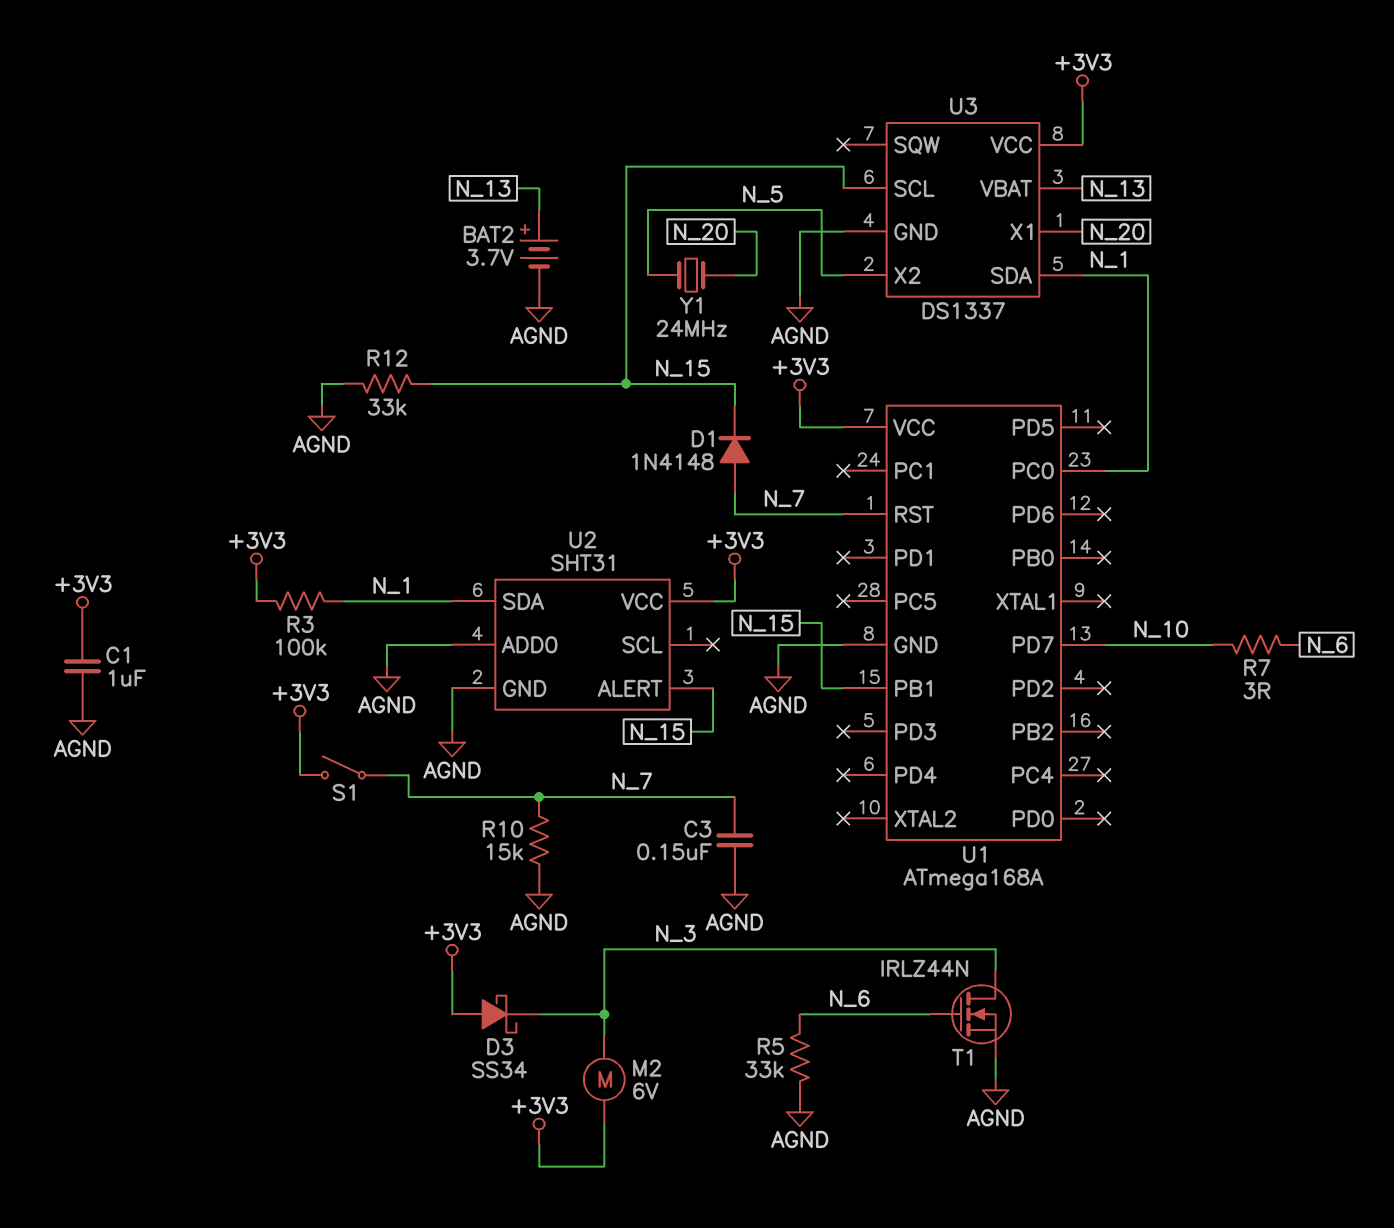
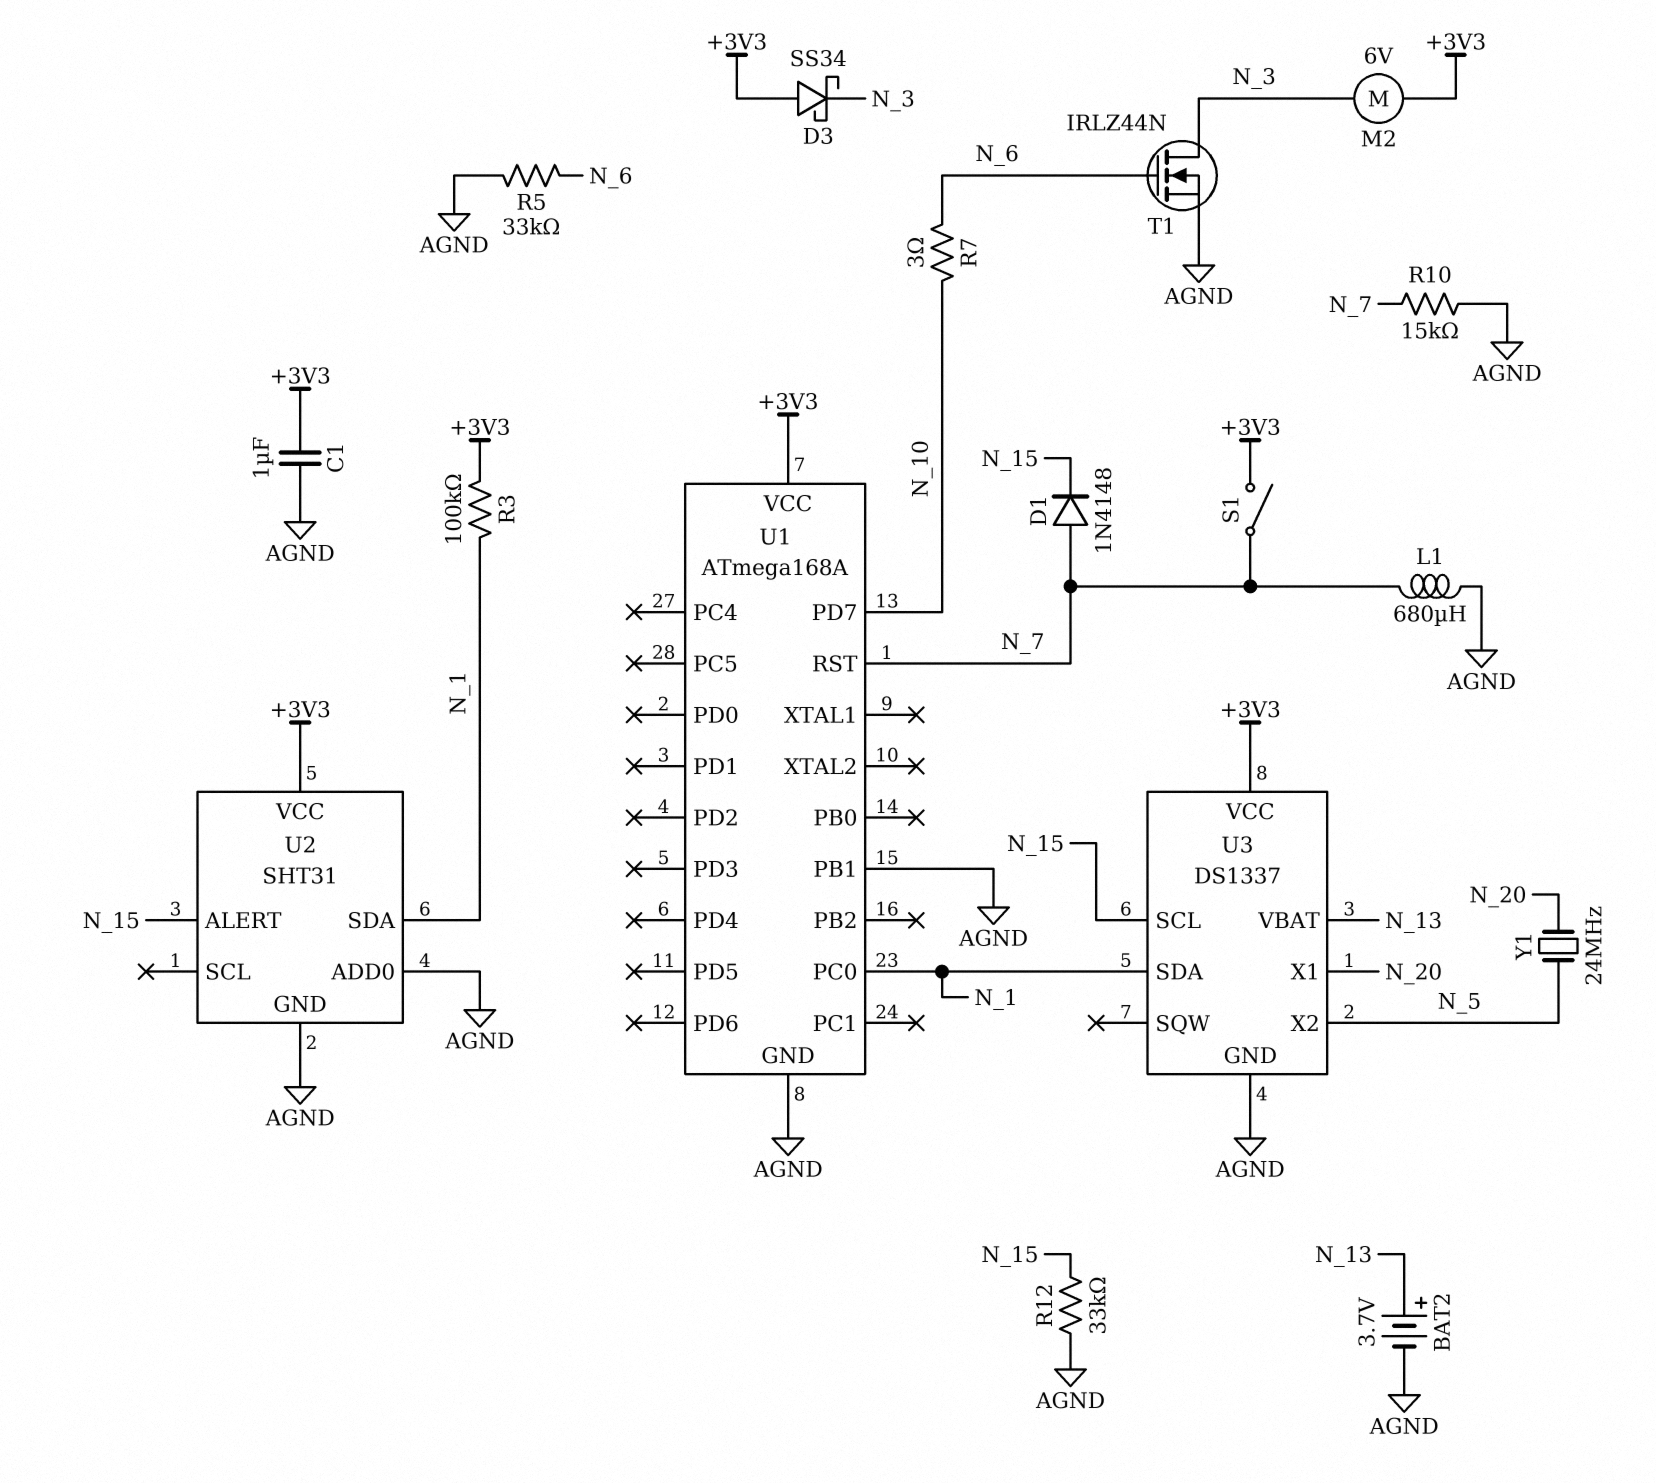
C3: 150nF (AGND, N_7) -> none
L1: none -> 680uH (AGND, N_7)
U1 pin PB1: N_15 -> AGND

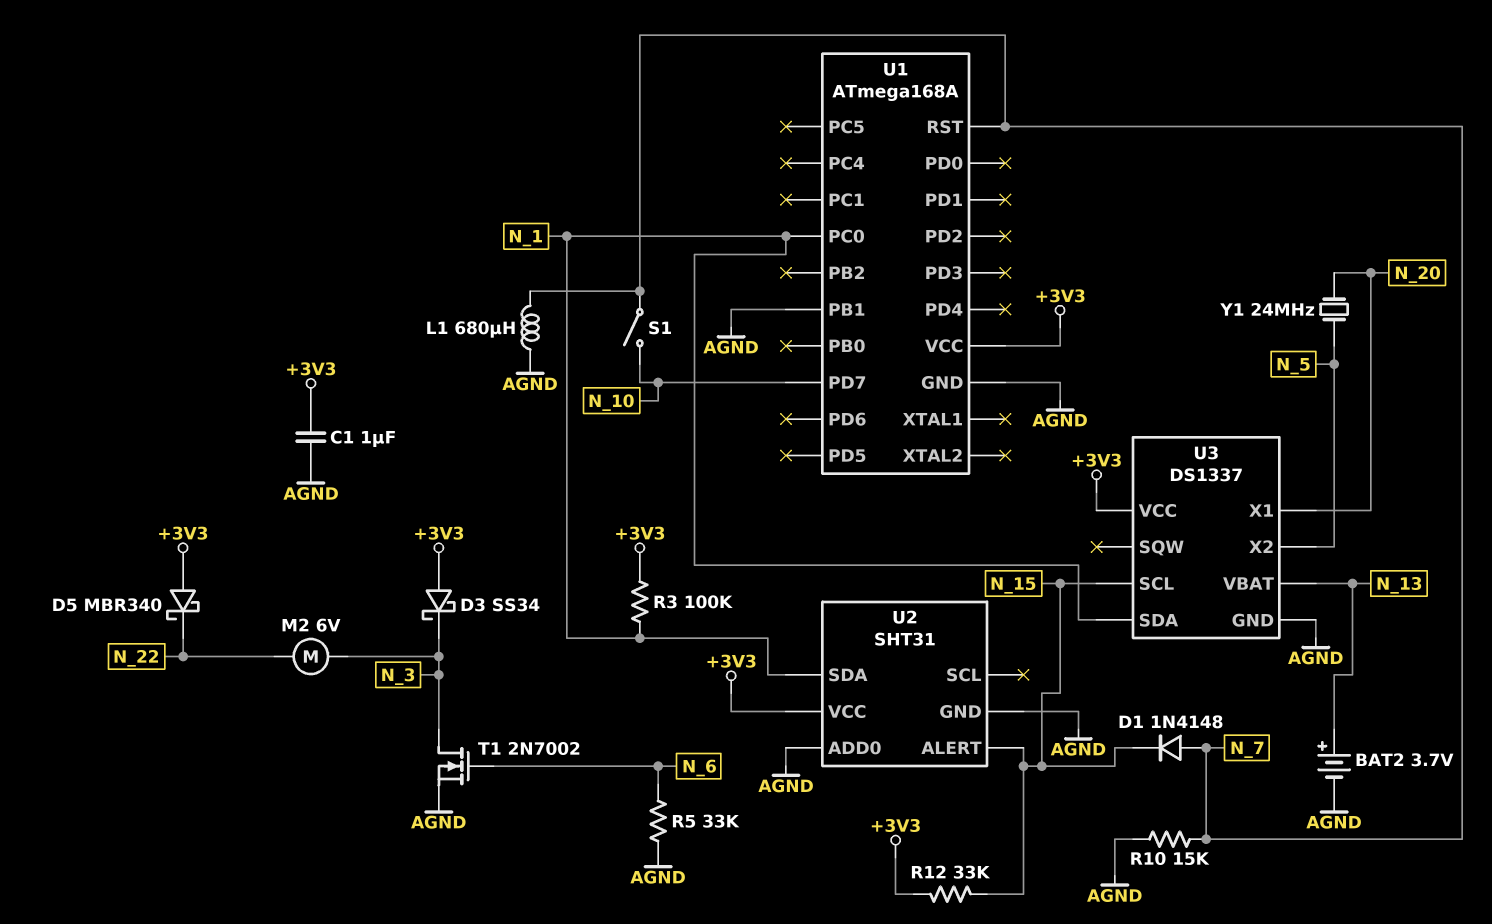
D5: none -> schottky MBR340 (A +3V3, K N_22)
M2: motor 6V (+3V3, N_3) -> motor 6V (N_3, N_22)
R7: 3 (N_6, N_10) -> none
R12: 33k (AGND, N_15) -> 33k (+3V3, N_15)
S1: switch (+3V3, N_7) -> switch (N_7, N_10)
T1: NMOS IRLZ44N (G N_6, D N_3, S AGND) -> NMOS 2N7002 (G N_6, D N_3, S AGND)

